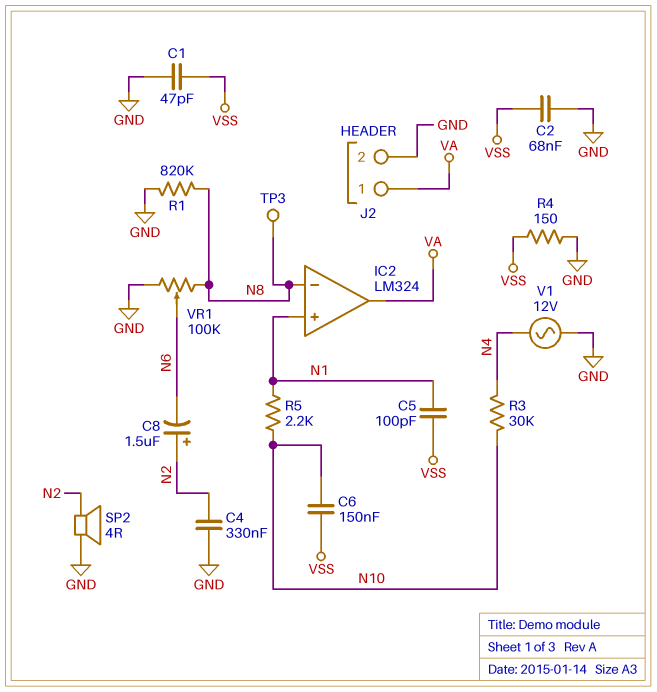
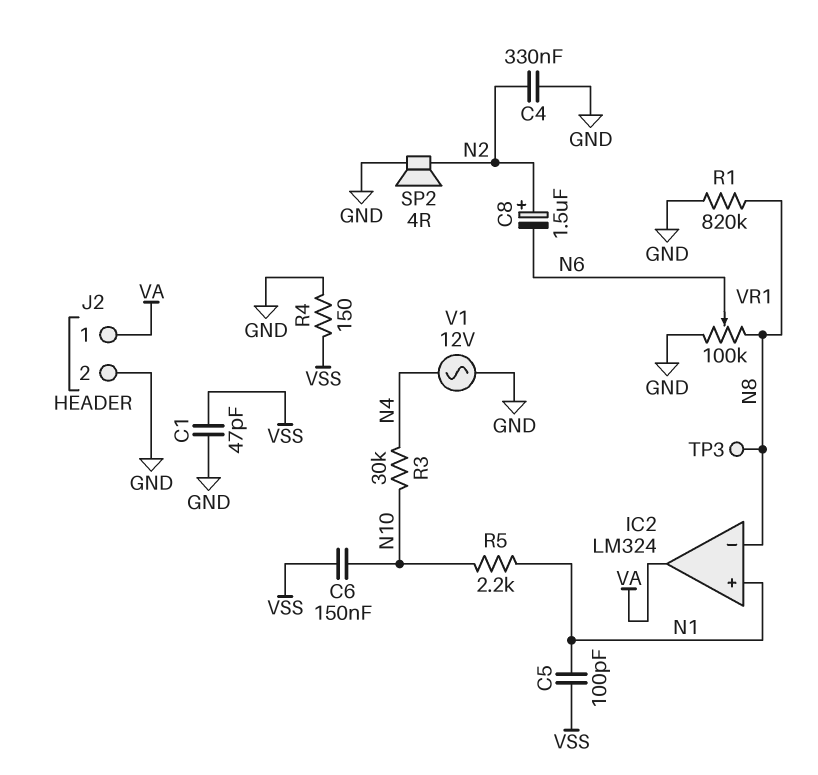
C2: 68nF (GND, VSS) -> none

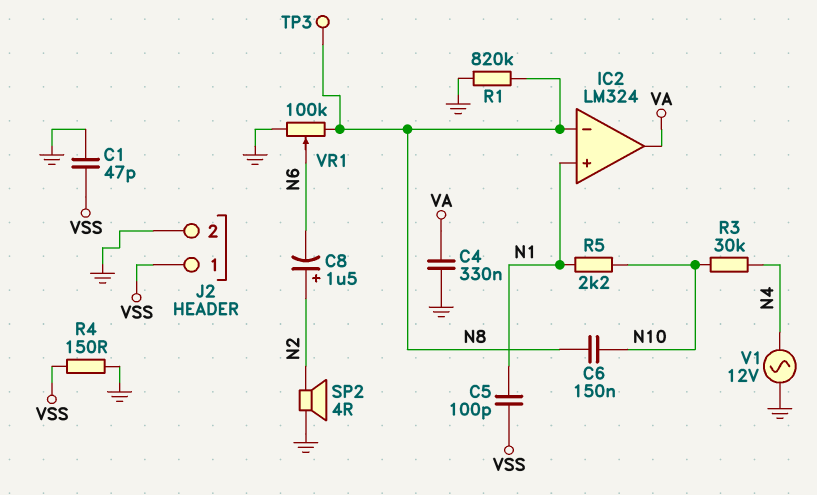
C4: 330nF (GND, N2) -> 330nF (GND, VA)
C6: 150nF (N10, VSS) -> 150nF (N8, N10)
J2 pin 1: VA -> VSS

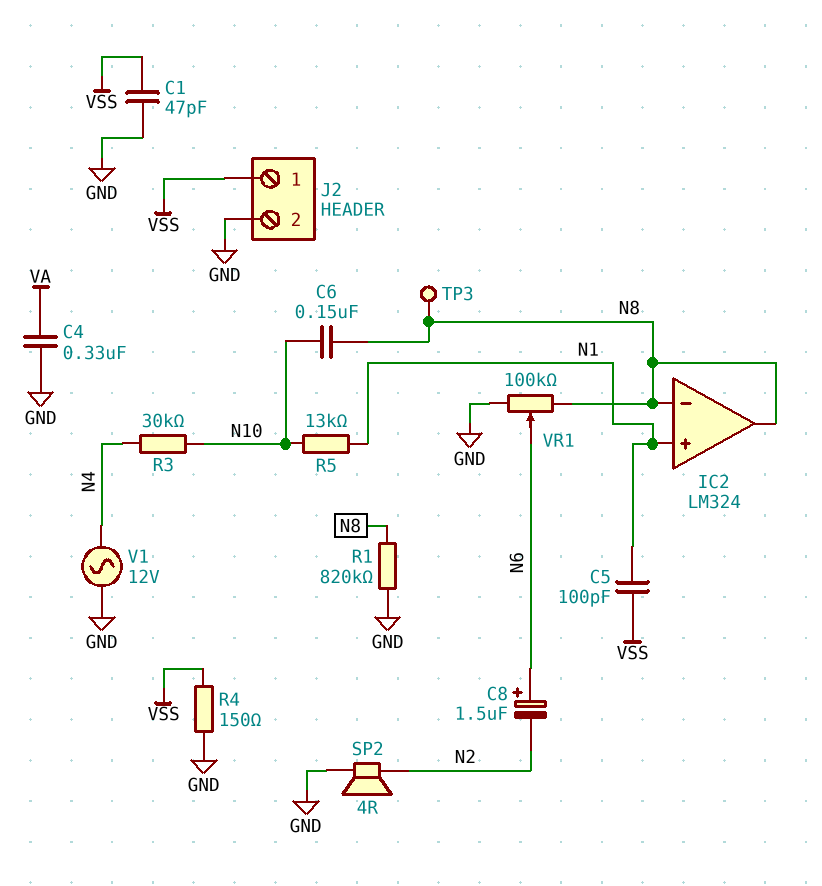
C8: 1.5uF (plus N2, minus N6) -> 1.5uF (plus N6, minus N2)
IC2 pin out: VA -> N8
R5: 2.2k (N1, N10) -> 13k (N1, N10)

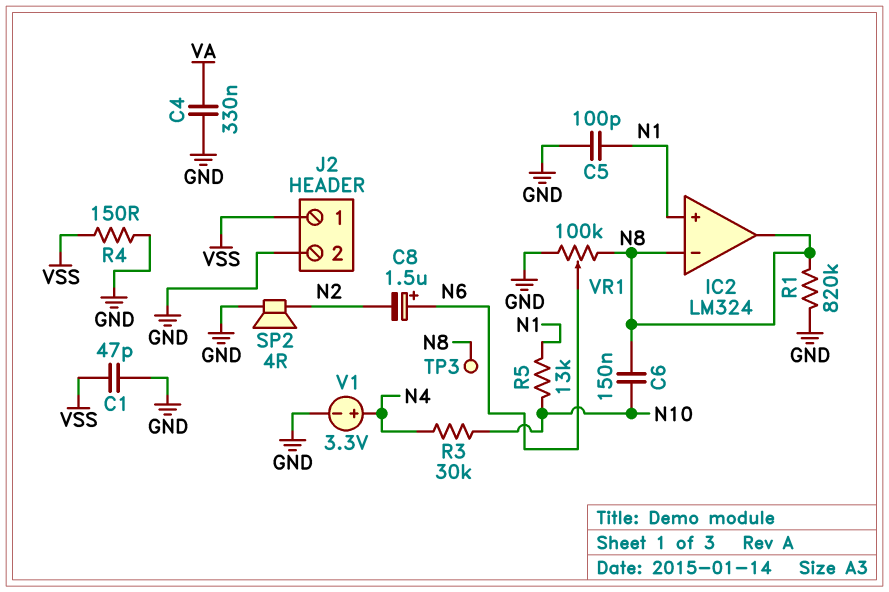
C5: 100pF (N1, VSS) -> 100pF (GND, N1)
V1: AC 12V (GND, N4) -> 3.3V (plus N4, minus GND)

